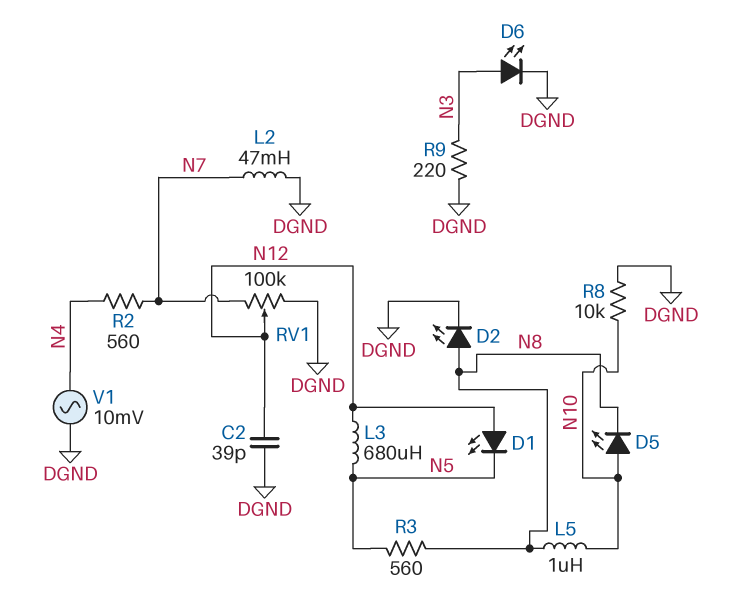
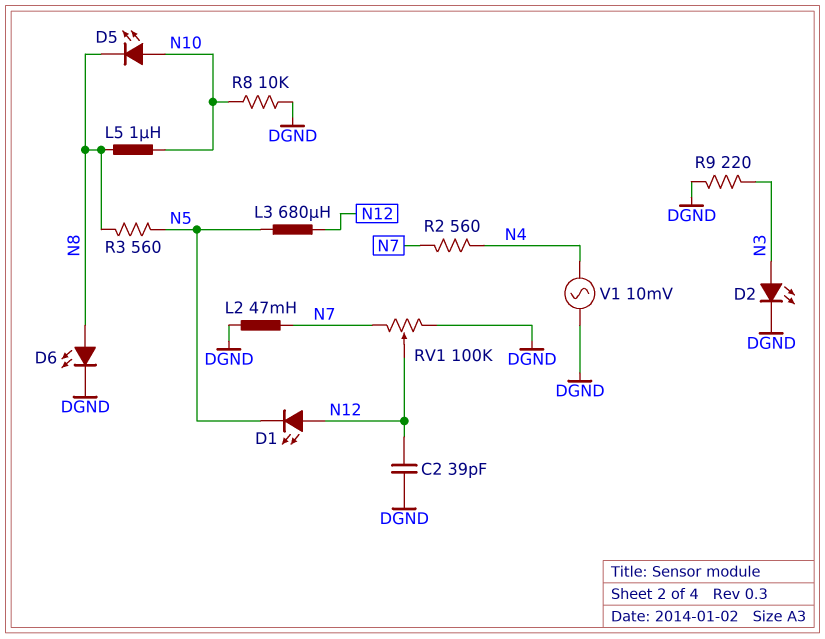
D2: LED (A N8, K DGND) -> LED (A N3, K DGND)
D6: LED (A N3, K DGND) -> LED (A N8, K DGND)

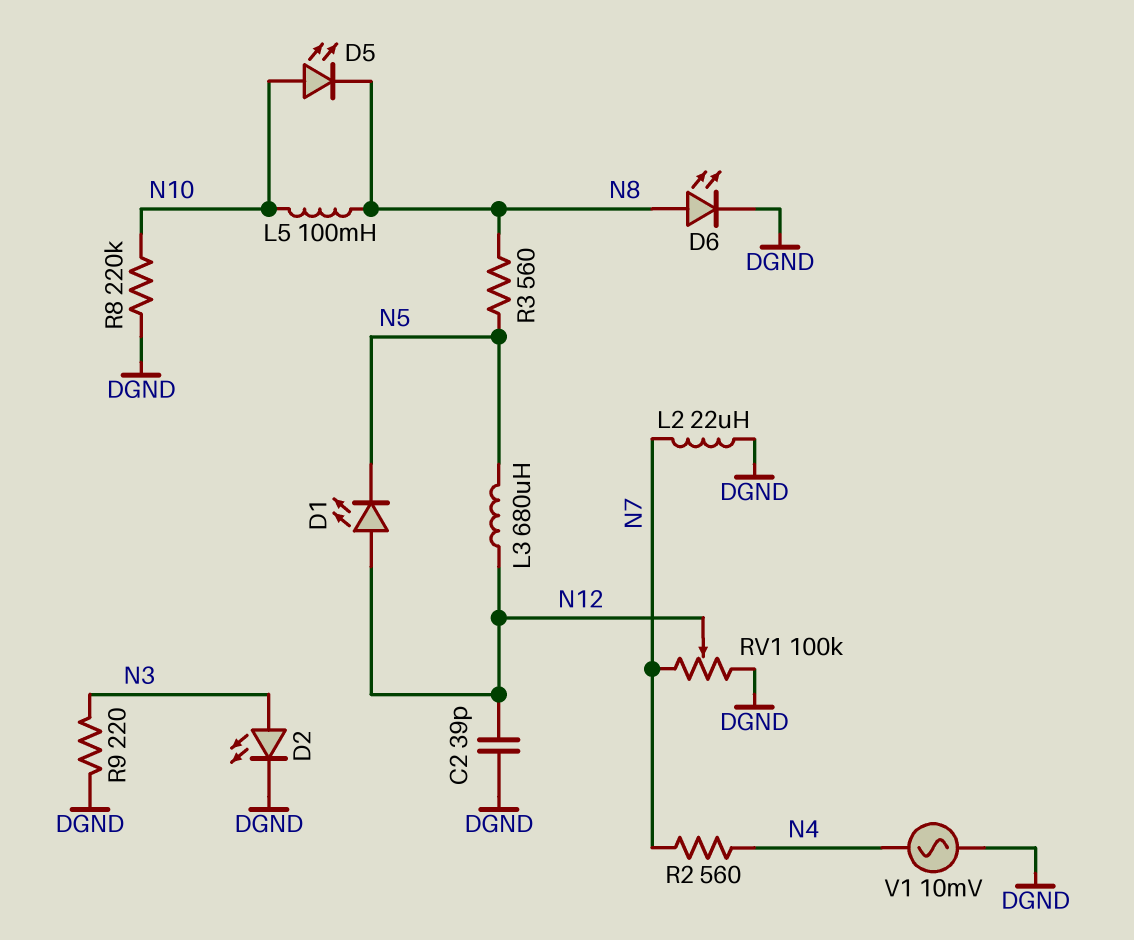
L2: 47mH (DGND, N7) -> 22uH (DGND, N7)
L5: 1uH (N8, N10) -> 100mH (N8, N10)
R8: 10k (DGND, N10) -> 220k (DGND, N10)

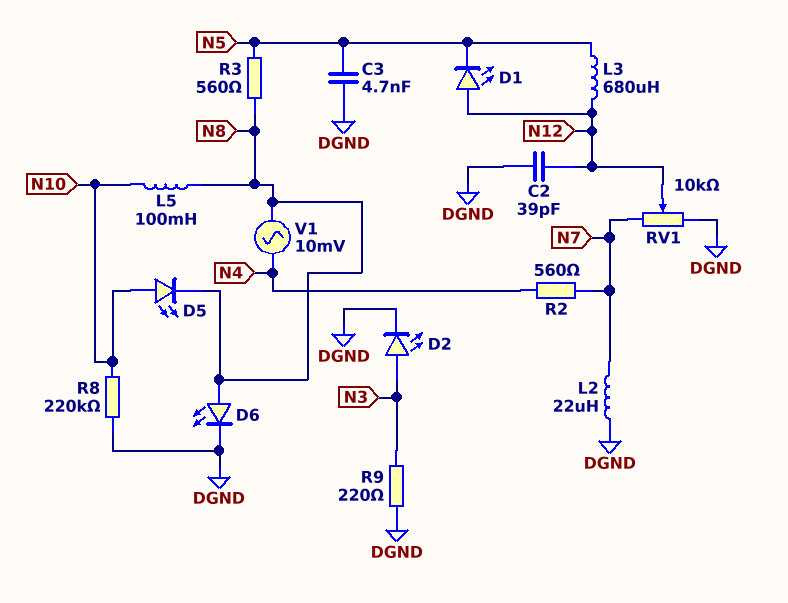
C3: none -> 4.7nF (DGND, N5)
RV1: 100k (DGND, N7, wiper N12) -> 10k (DGND, N7, wiper N12)
V1: AC 10mV (DGND, N4) -> AC 10mV (N4, N8)

